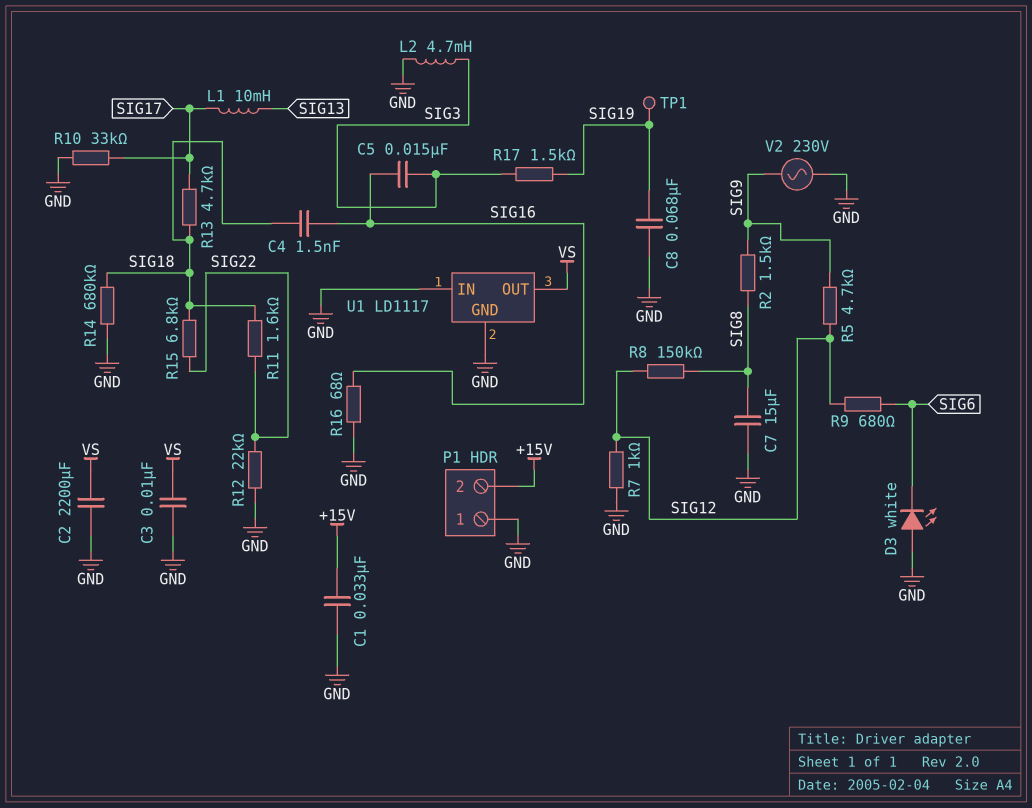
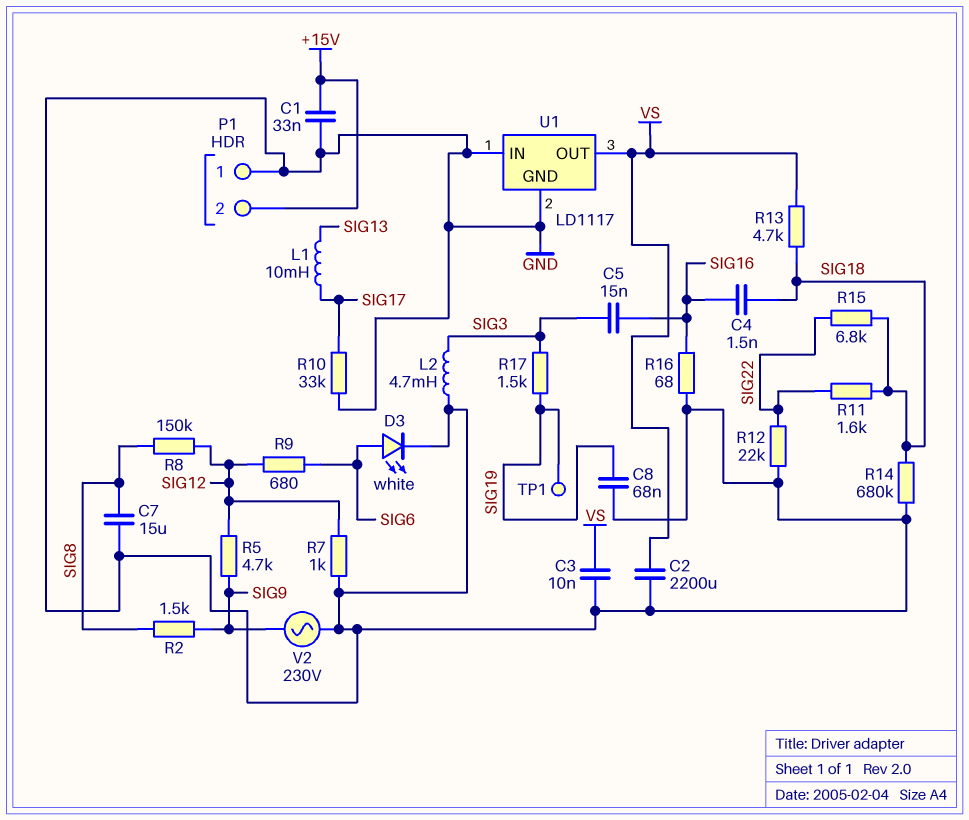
D3: LED white (A GND, K SIG6) -> LED white (A SIG6, K GND)
R13: 4.7k (SIG17, SIG18) -> 4.7k (SIG18, VS)

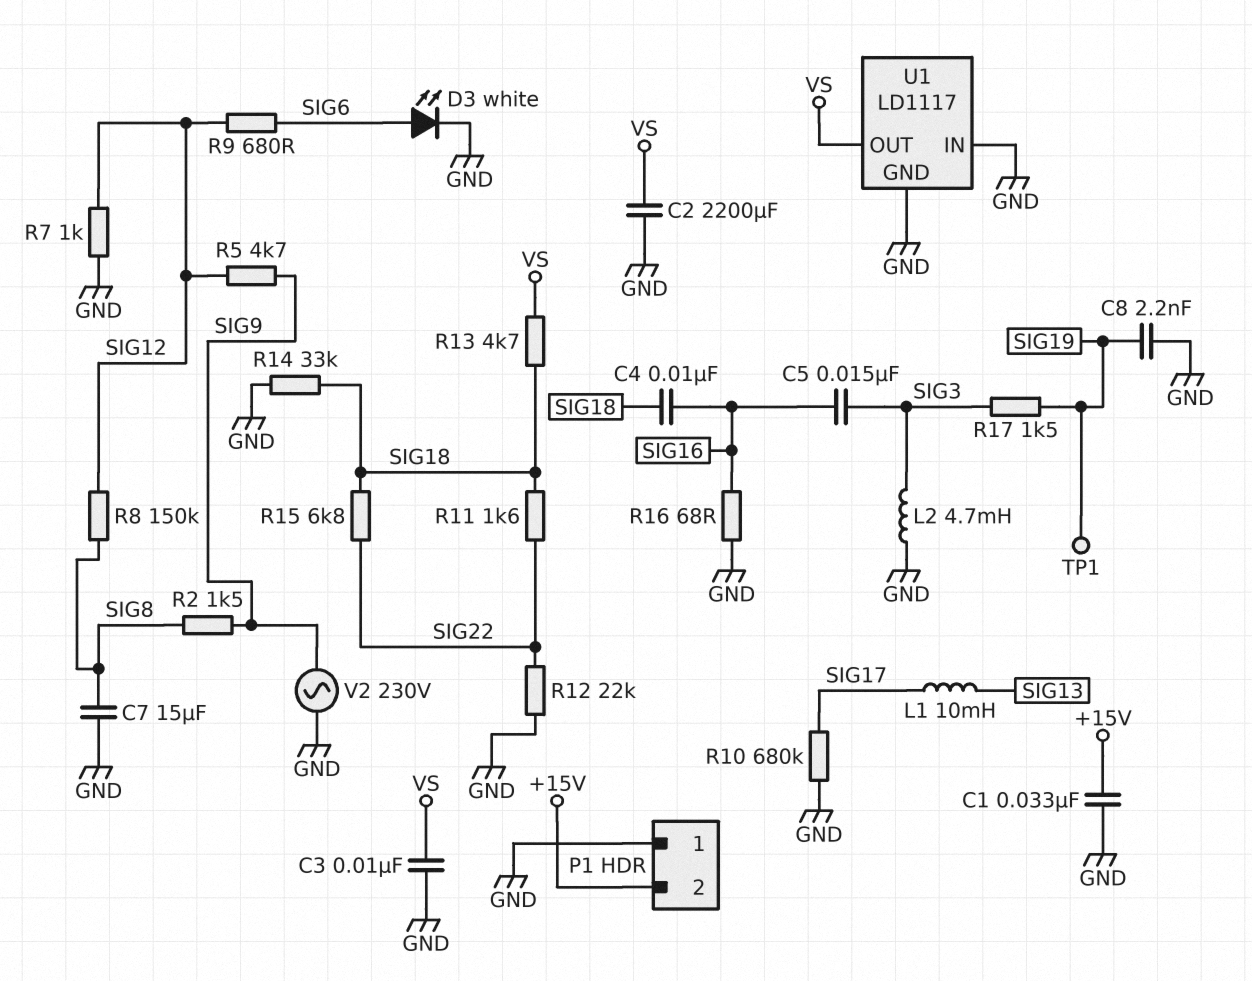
C4: 1.5nF (SIG16, SIG18) -> 10nF (SIG16, SIG18)
C8: 68nF (GND, SIG19) -> 2.2nF (GND, SIG19)
R10: 33k (GND, SIG17) -> 680k (GND, SIG17)
R14: 680k (GND, SIG18) -> 33k (GND, SIG18)

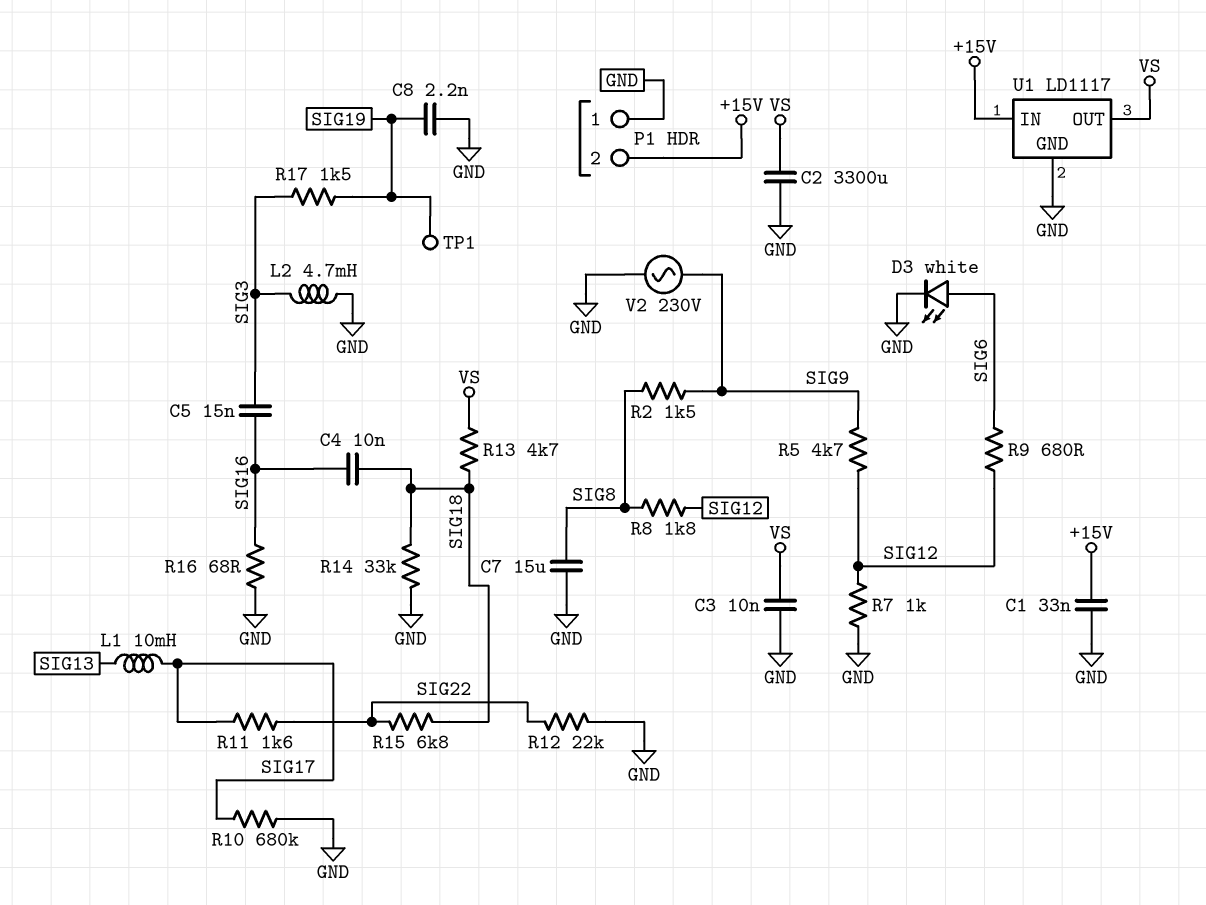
C2: 2200uF (GND, VS) -> 3300uF (GND, VS)
R8: 150k (SIG8, SIG12) -> 1.8k (SIG8, SIG12)
R11: 1.6k (SIG18, SIG22) -> 1.6k (SIG17, SIG22)
U1 pin IN: GND -> +15V

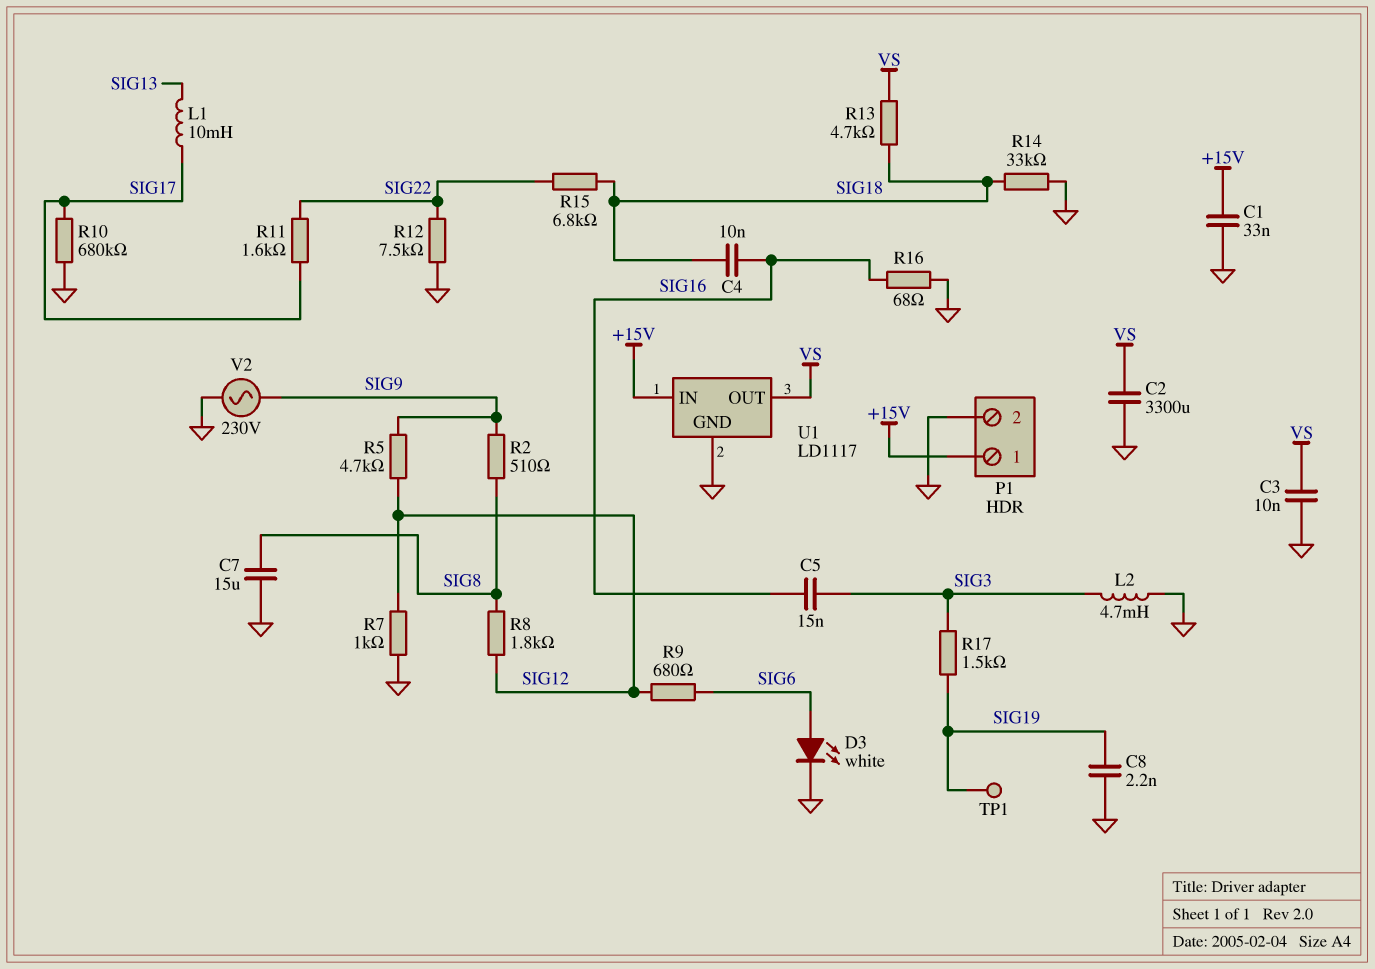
P1 pin 1: GND -> +15V
P1 pin 2: +15V -> GND
R2: 1.5k (SIG8, SIG9) -> 510 (SIG8, SIG9)
R12: 22k (GND, SIG22) -> 7.5k (GND, SIG22)

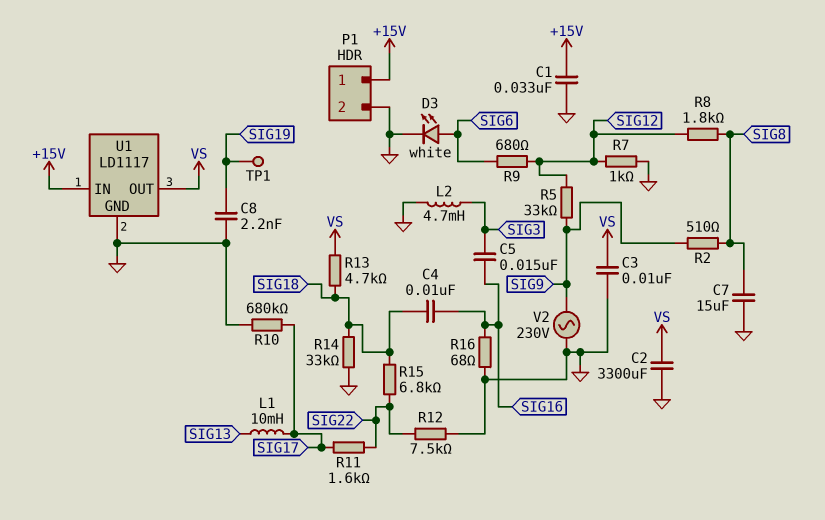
R5: 4.7k (SIG9, SIG12) -> 33k (SIG9, SIG12)
R17: 1.5k (SIG3, SIG19) -> none

